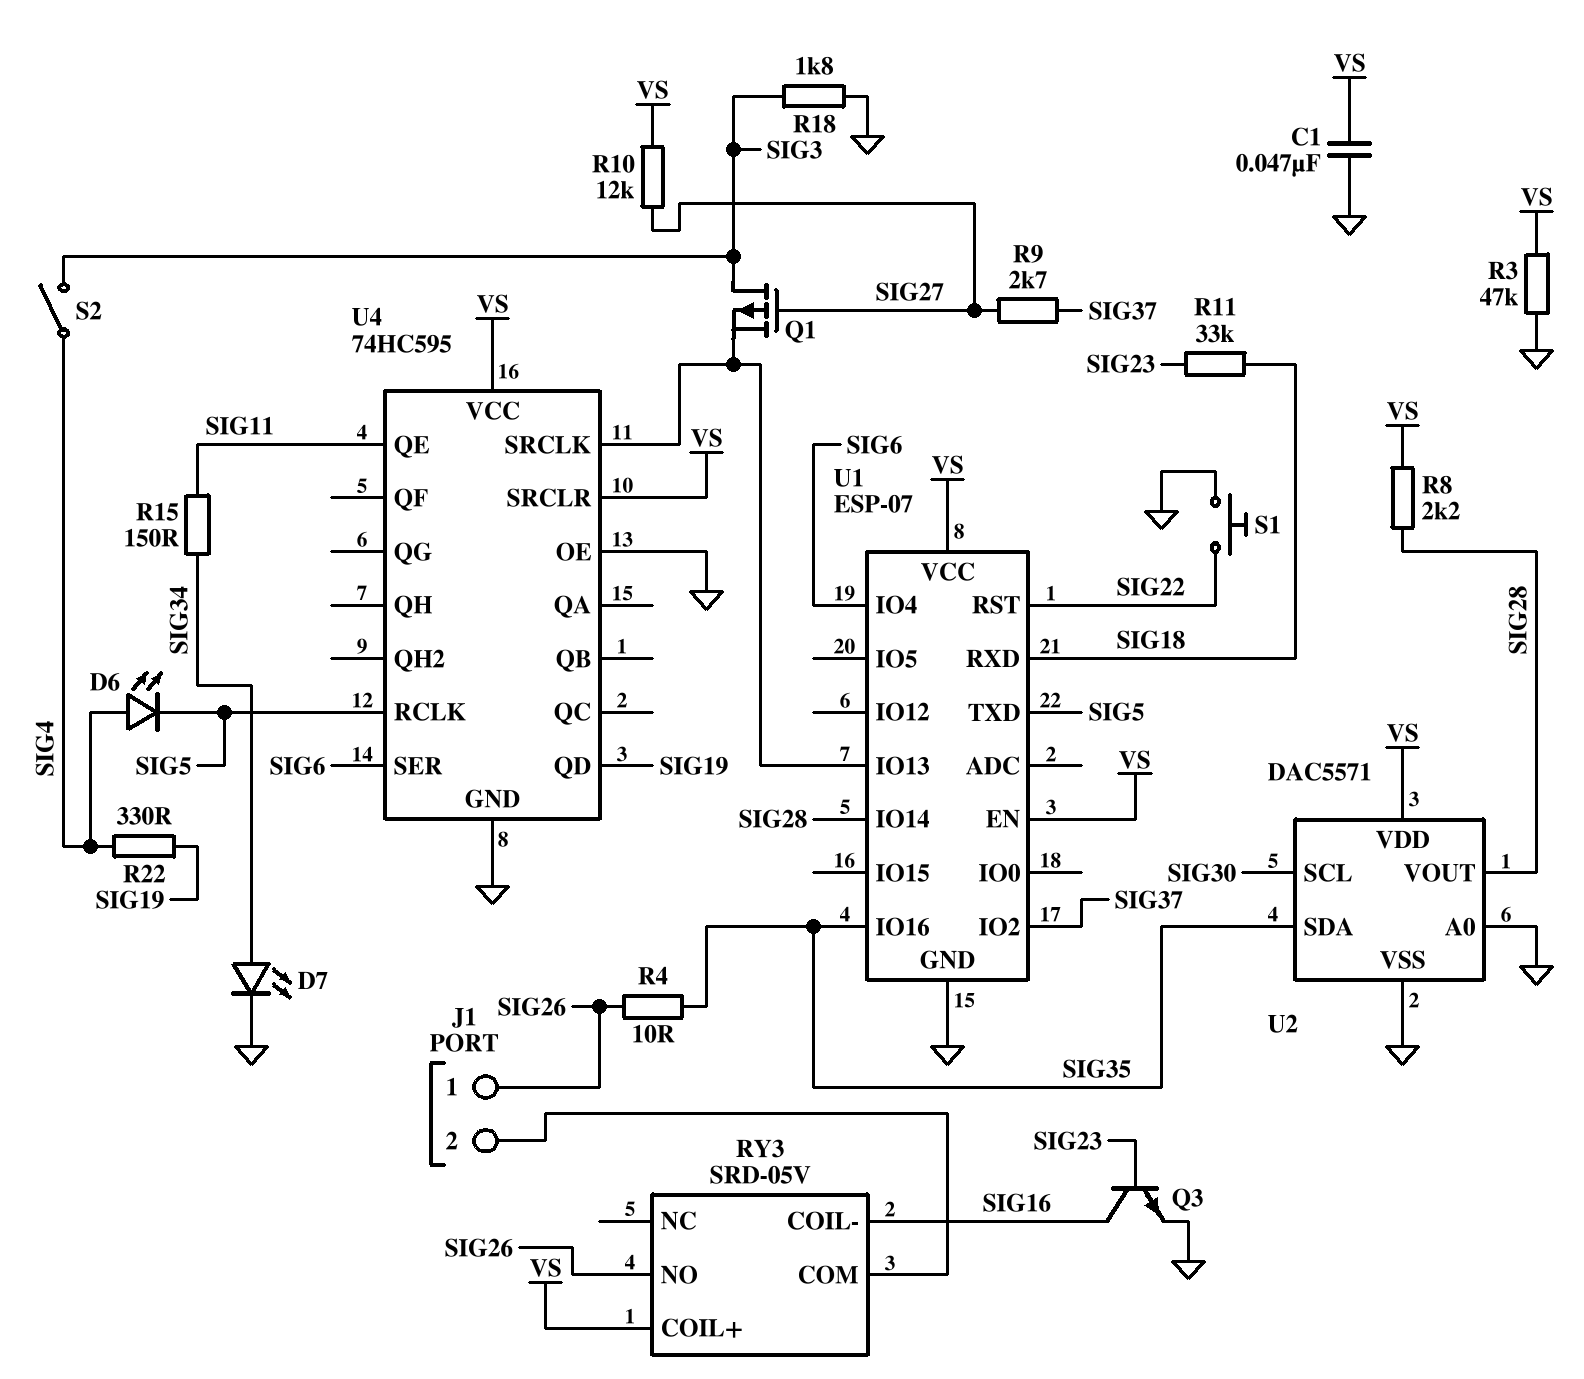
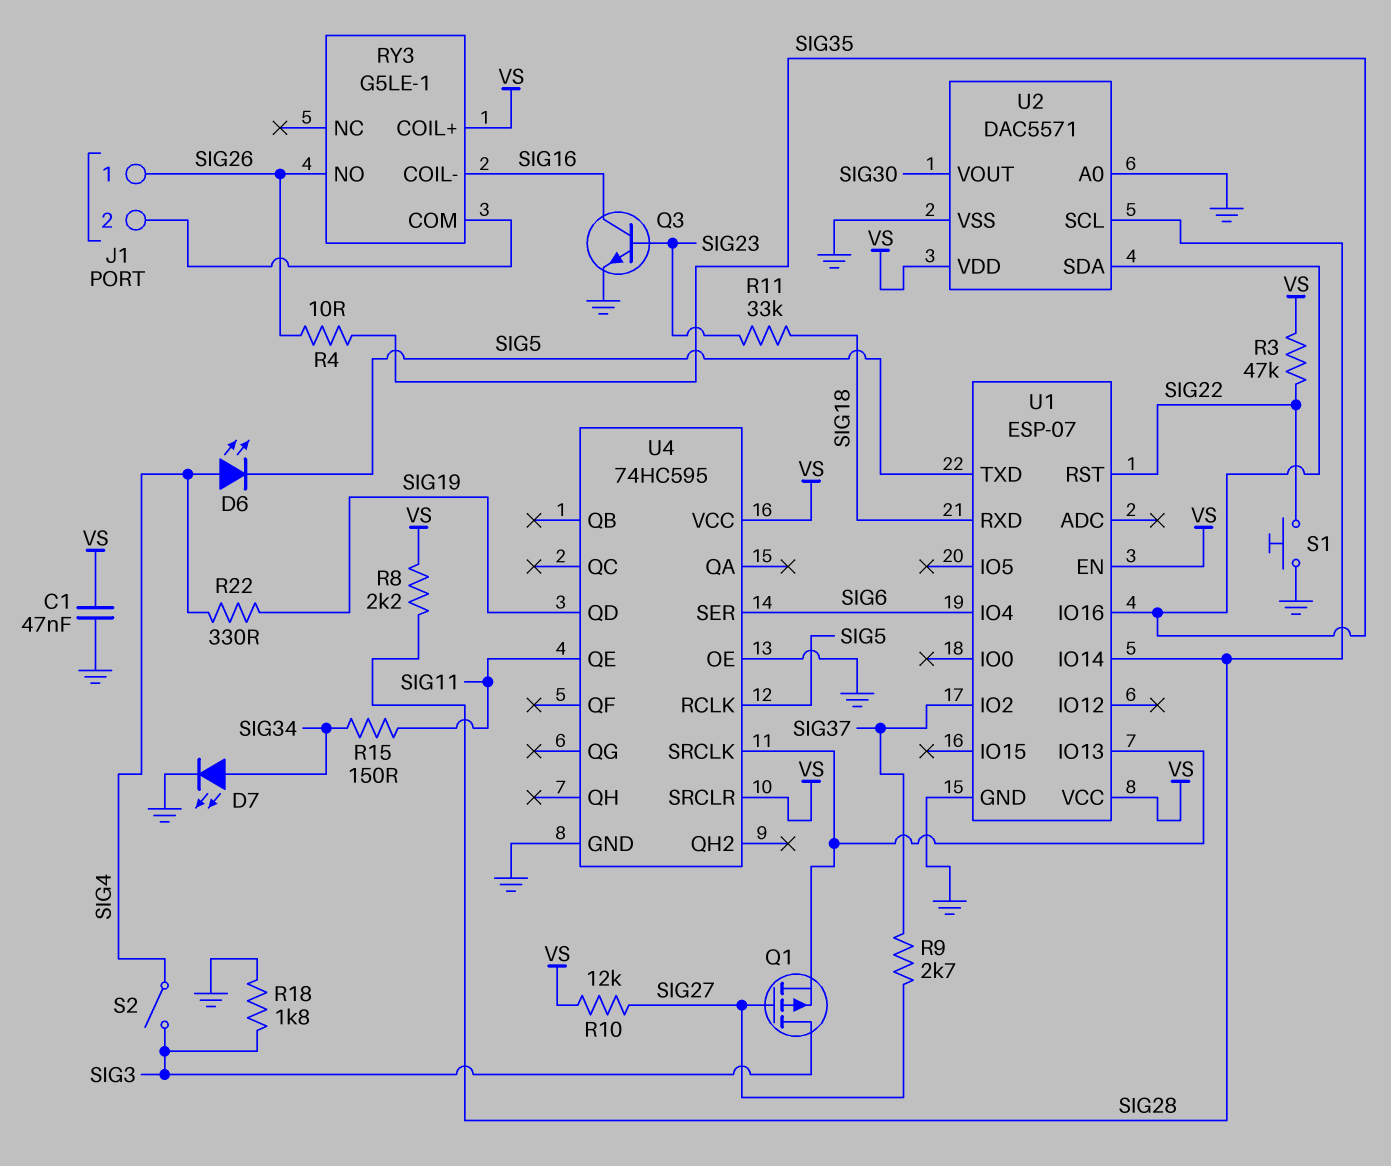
R3: 47k (GND, VS) -> 47k (SIG22, VS)
RY3: SRD-05V -> G5LE-1
U2 pin SCL: SIG30 -> SIG28
U2 pin VOUT: SIG28 -> SIG30

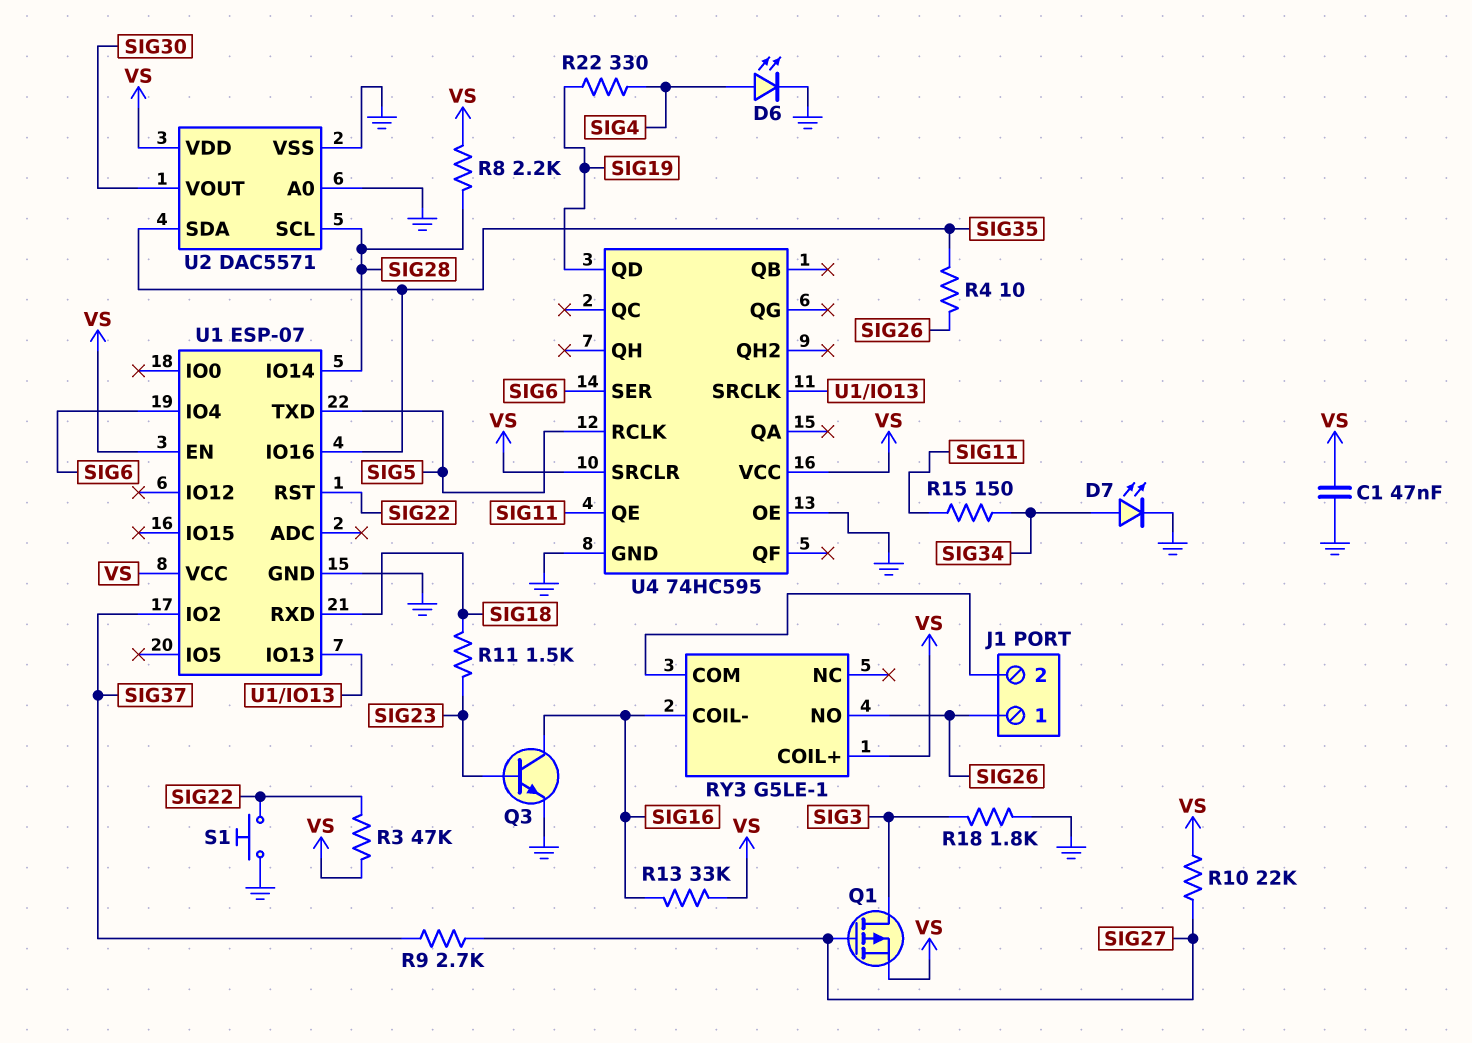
D6: LED (A SIG4, K SIG5) -> LED (A SIG4, K GND)
Q1: PMOS (G SIG27, D SIG3, S U1/IO13) -> PMOS (G SIG27, D SIG3, S VS)
R10: 12k (SIG27, VS) -> 22k (SIG27, VS)
R11: 33k (SIG18, SIG23) -> 1.5k (SIG18, SIG23)
R13: none -> 33k (SIG16, VS)
S2: switch (SIG3, SIG4) -> none

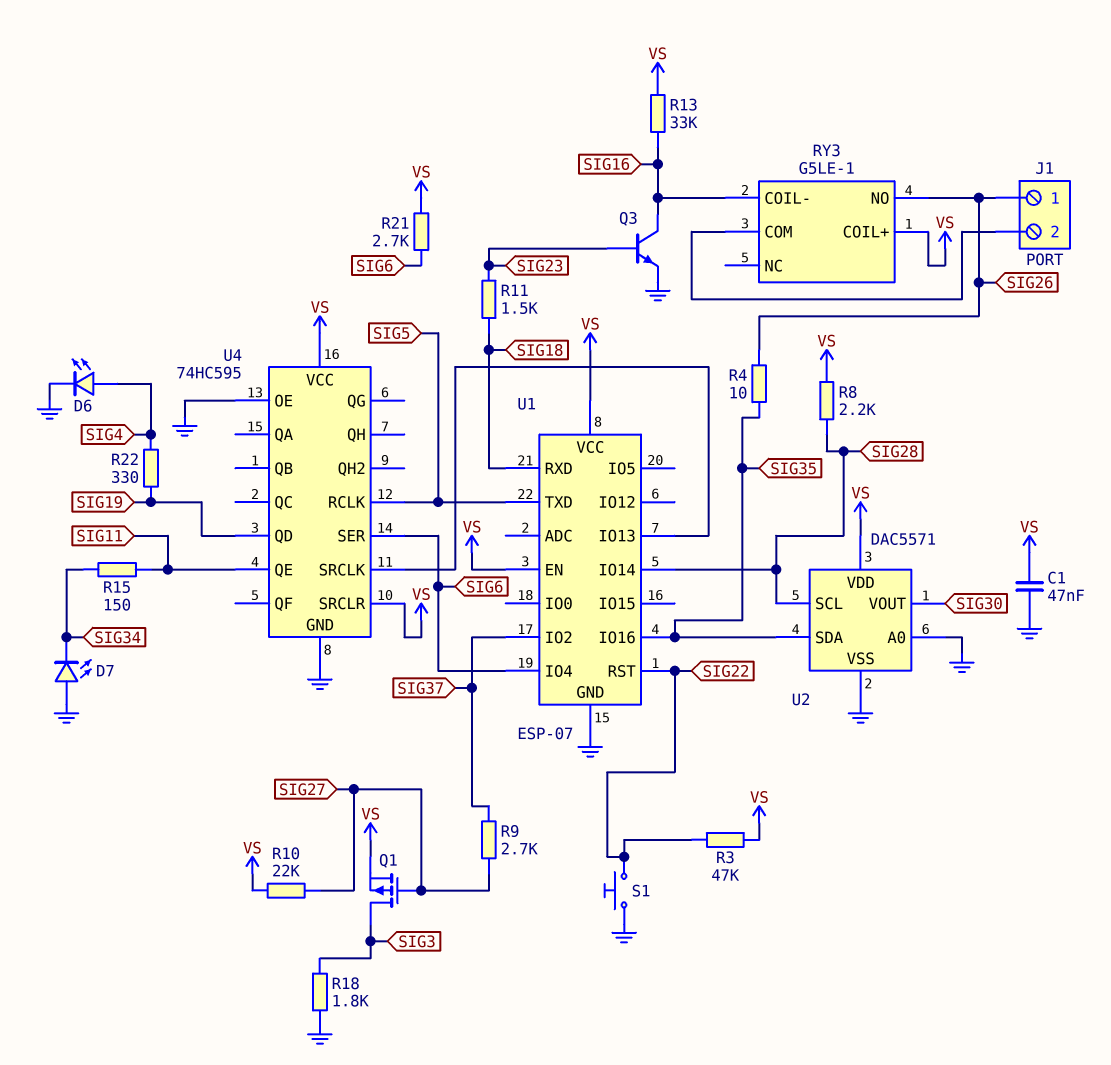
D7: LED (A SIG34, K GND) -> LED (A GND, K SIG34)
R21: none -> 2.7k (SIG6, VS)

